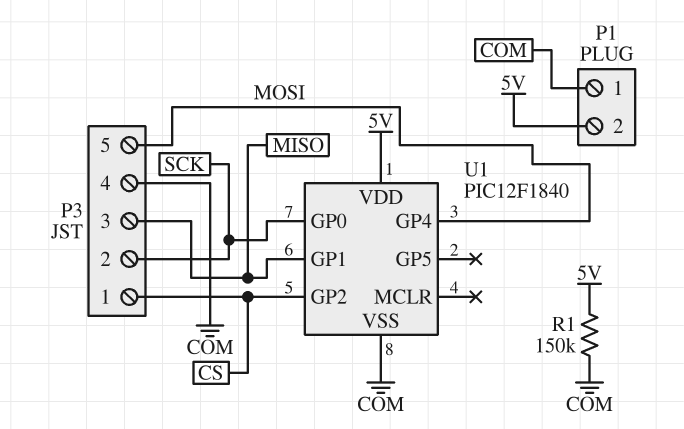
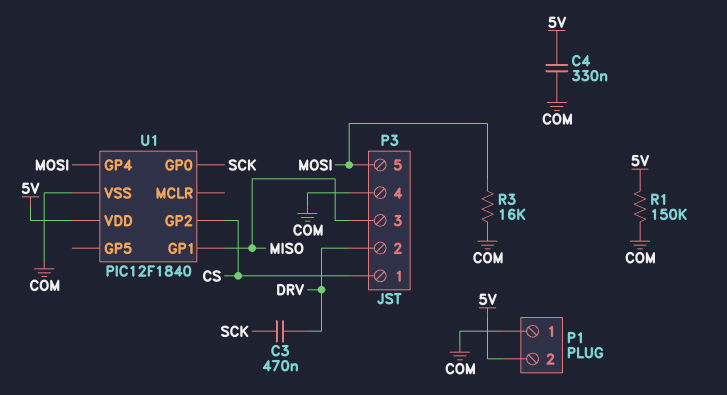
C3: none -> 470nF (DRV, SCK)
C4: none -> 330nF (5V, COM)
P3 pin 2: SCK -> DRV
R3: none -> 16k (COM, MOSI)

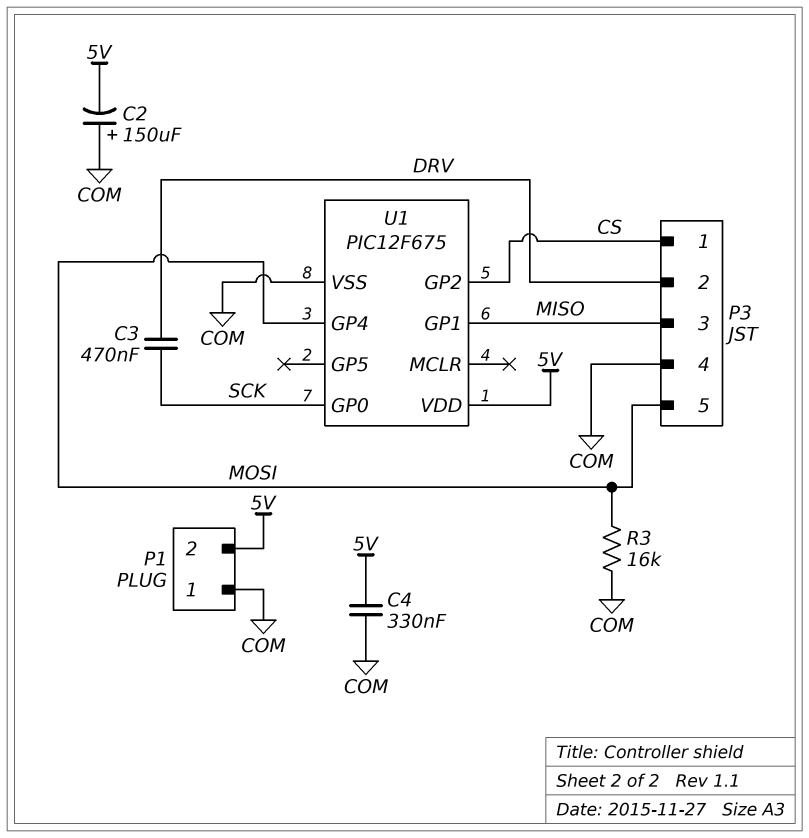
C2: none -> 150uF (plus COM, minus 5V)
R1: 150k (5V, COM) -> none
U1: PIC12F1840 -> PIC12F675

